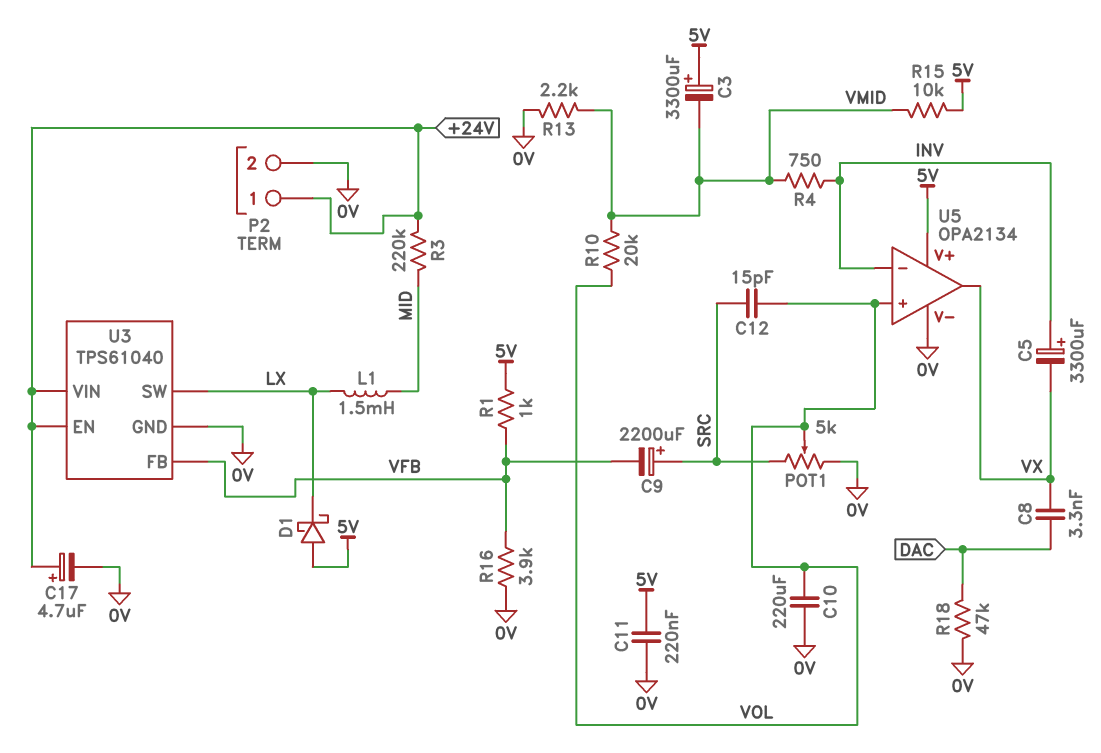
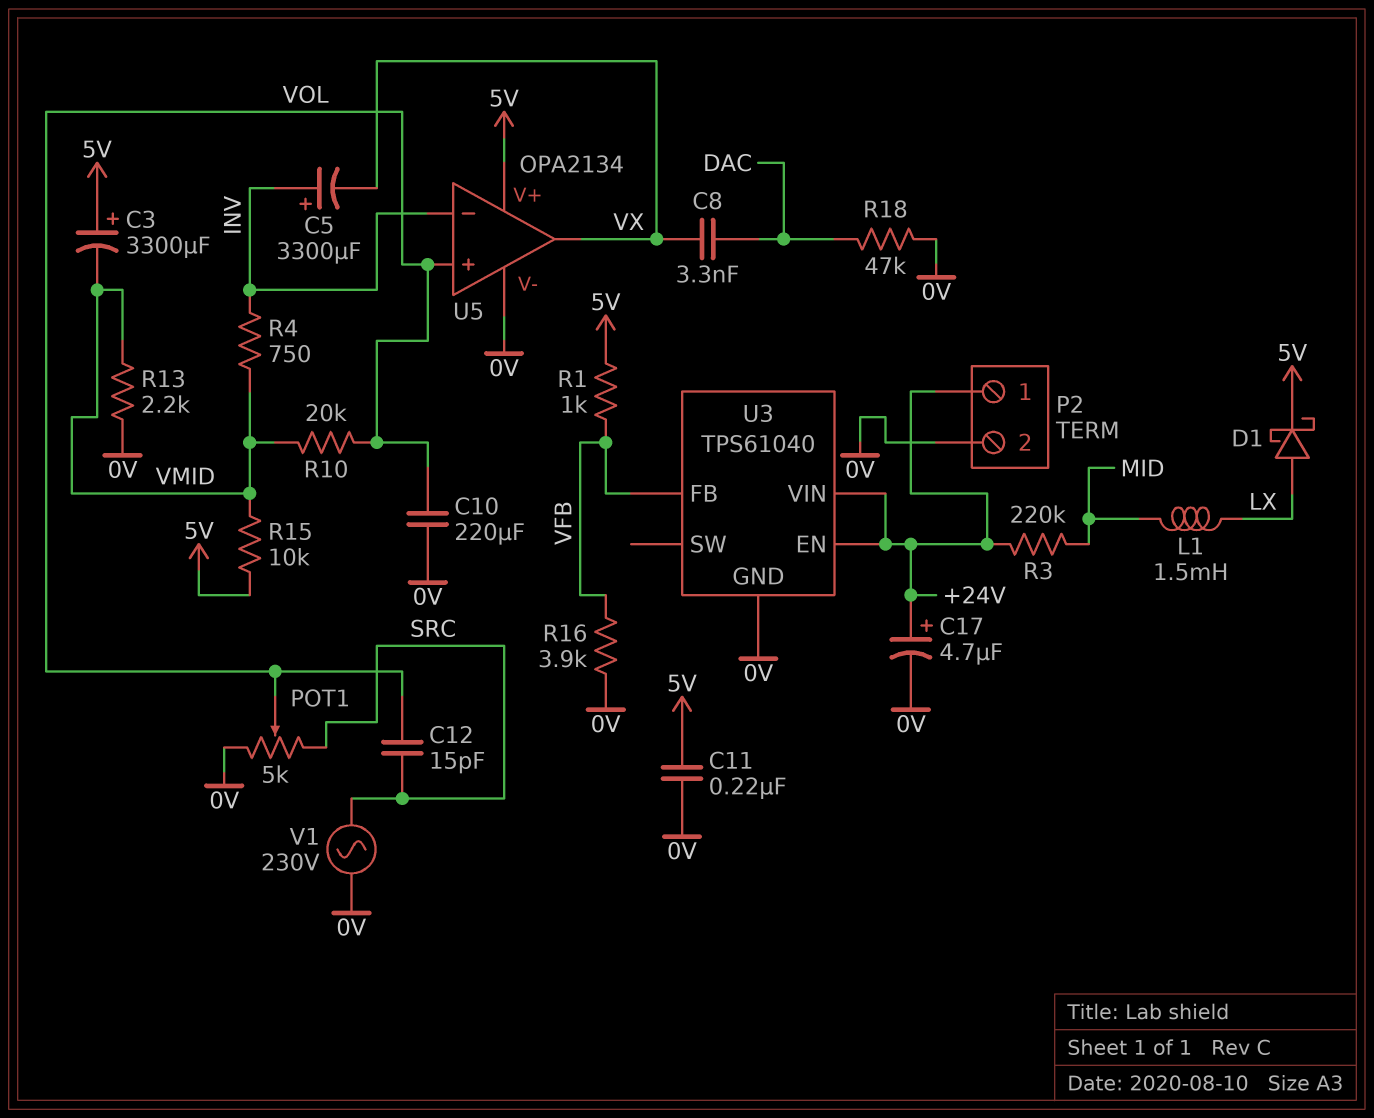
C9: 2200uF (plus SRC, minus VFB) -> none
D1: schottky (A 5V, K LX) -> schottky (A LX, K 5V)
U3 pin SW: LX -> none
V1: none -> AC 230V (0V, SRC)

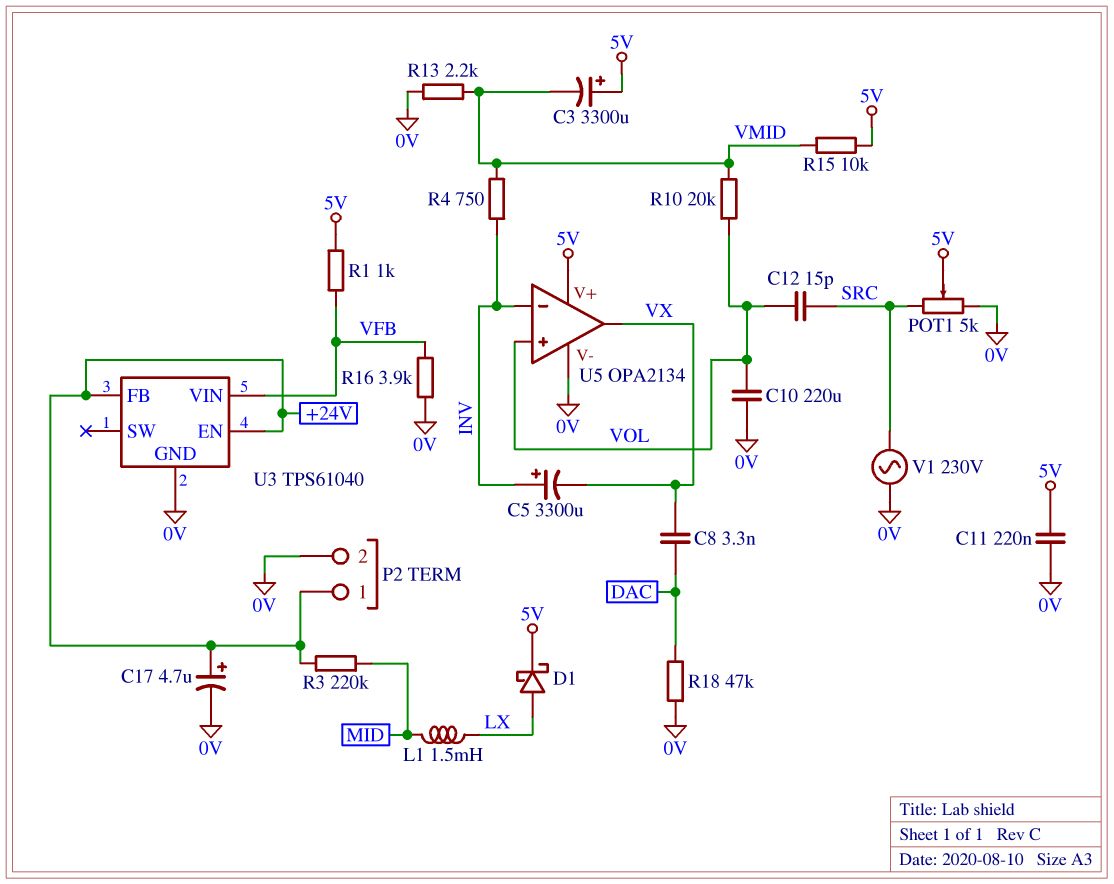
POT1: 5k (0V, SRC, wiper VOL) -> 5k (0V, SRC, wiper 5V)
U3 pin FB: VFB -> +24V
U3 pin VIN: +24V -> VFB

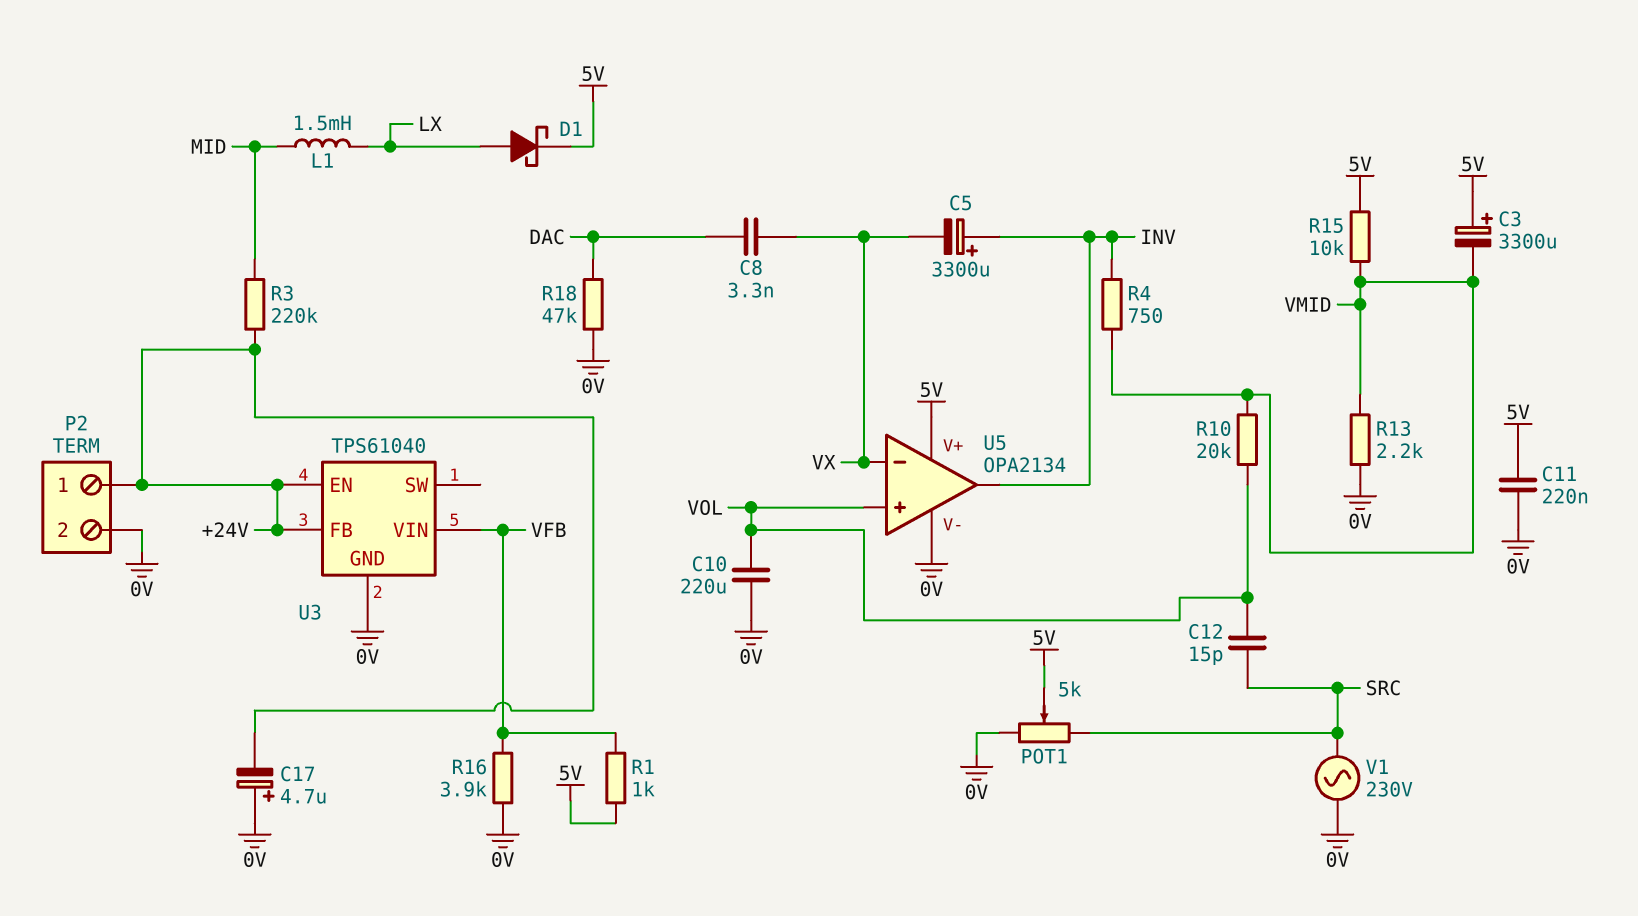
C17: 4.7uF (plus +24V, minus 0V) -> 4.7uF (plus 0V, minus +24V)
U5 pin in-: INV -> VX
U5 pin out: VX -> INV

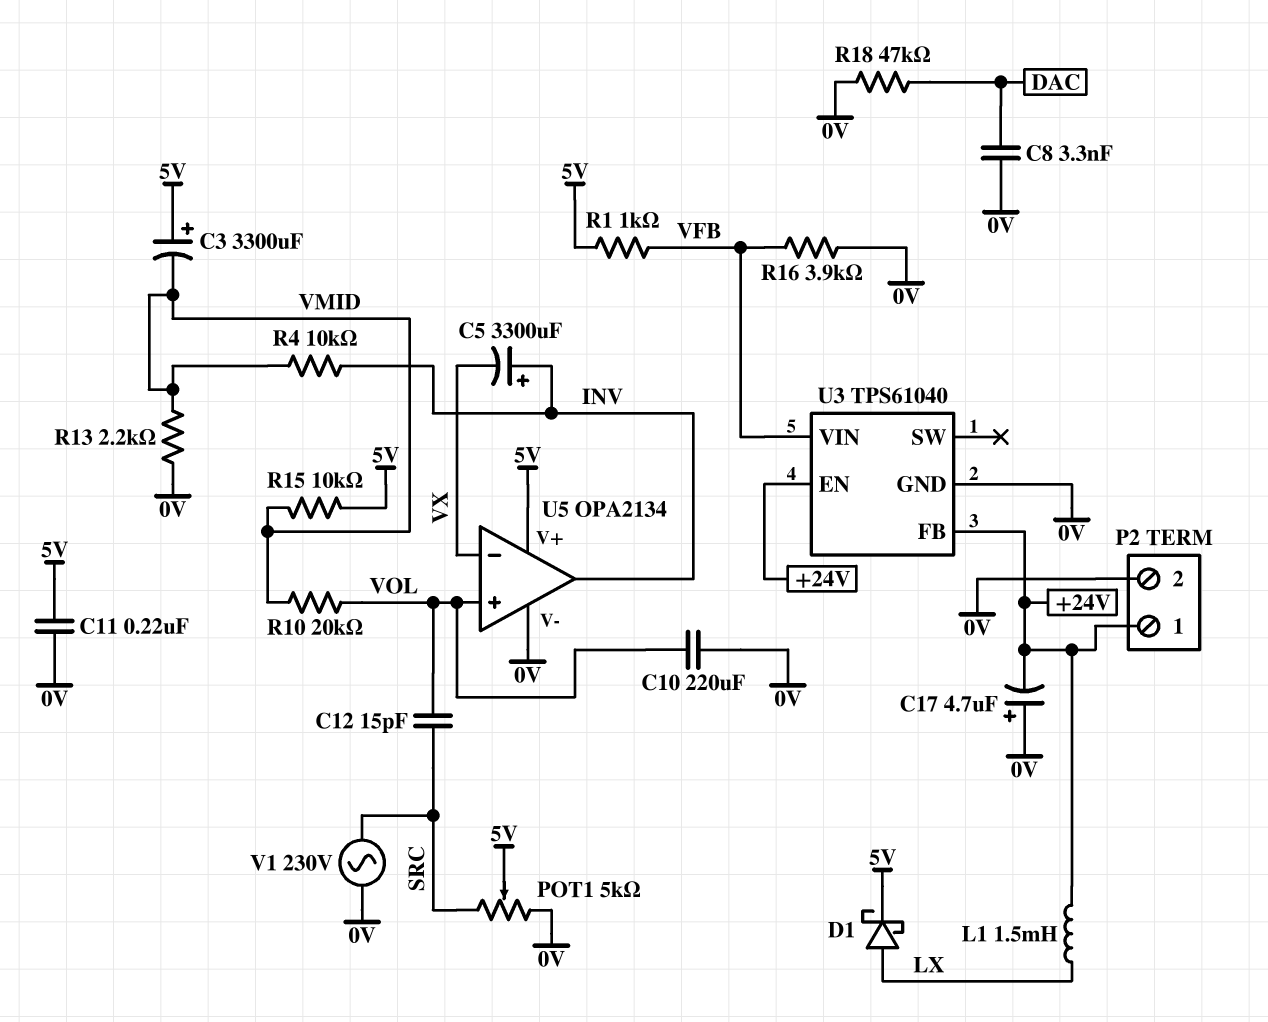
C8: 3.3nF (DAC, VX) -> 3.3nF (0V, DAC)
L1: 1.5mH (LX, MID) -> 1.5mH (+24V, LX)
R3: 220k (+24V, MID) -> none
R4: 750 (INV, VMID) -> 10k (INV, VMID)

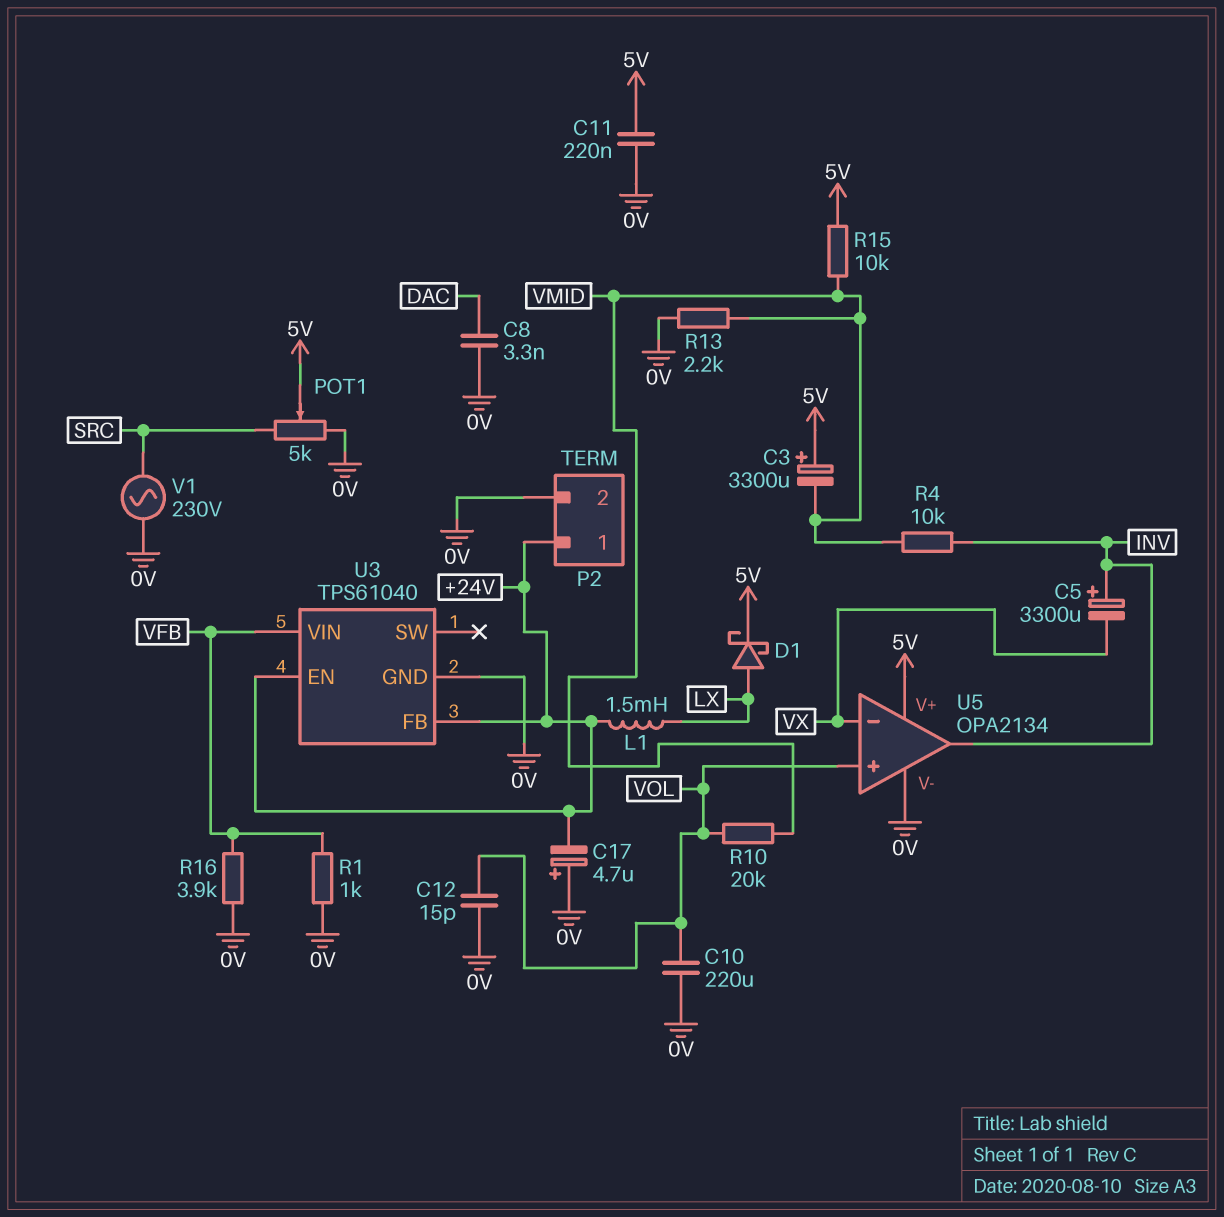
C12: 15pF (SRC, VOL) -> 15pF (0V, VOL)
R1: 1k (5V, VFB) -> 1k (0V, VFB)
R18: 47k (0V, DAC) -> none

